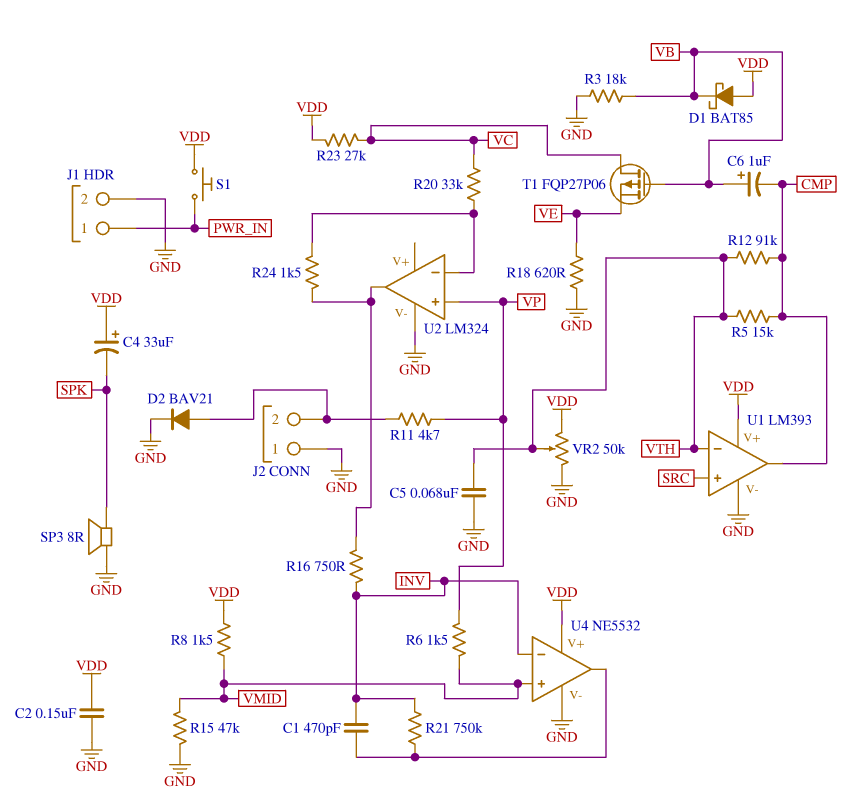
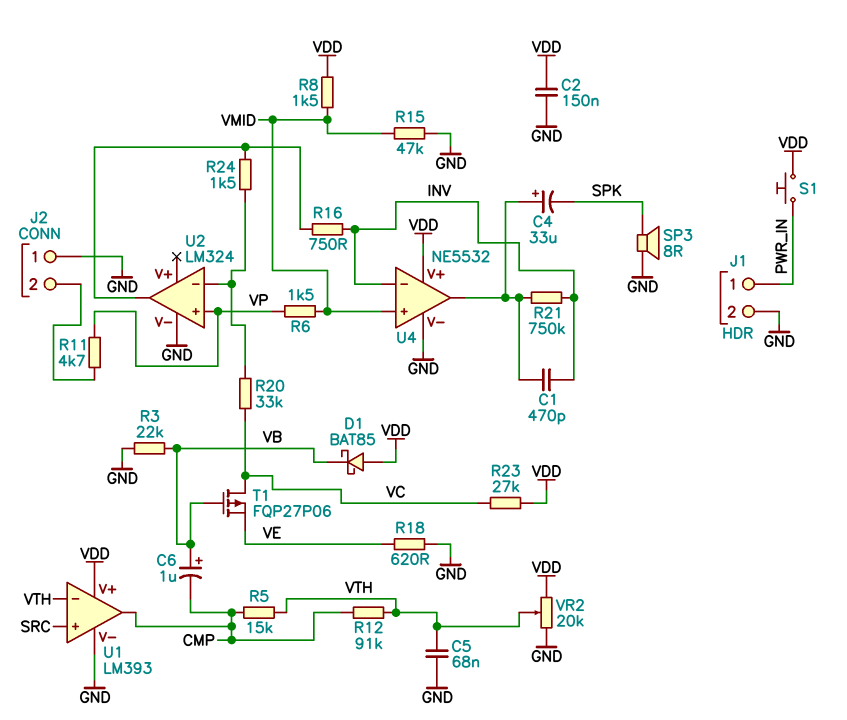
C4: 33uF (plus VDD, minus SPK) -> 33uF (plus U4/out, minus SPK)
D2: diode BAV21 (A J2/2, K GND) -> none
R3: 18k (GND, VB) -> 22k (GND, VB)
VR2: 50k (GND, VDD, wiper VTH) -> 20k (GND, VDD, wiper VTH)

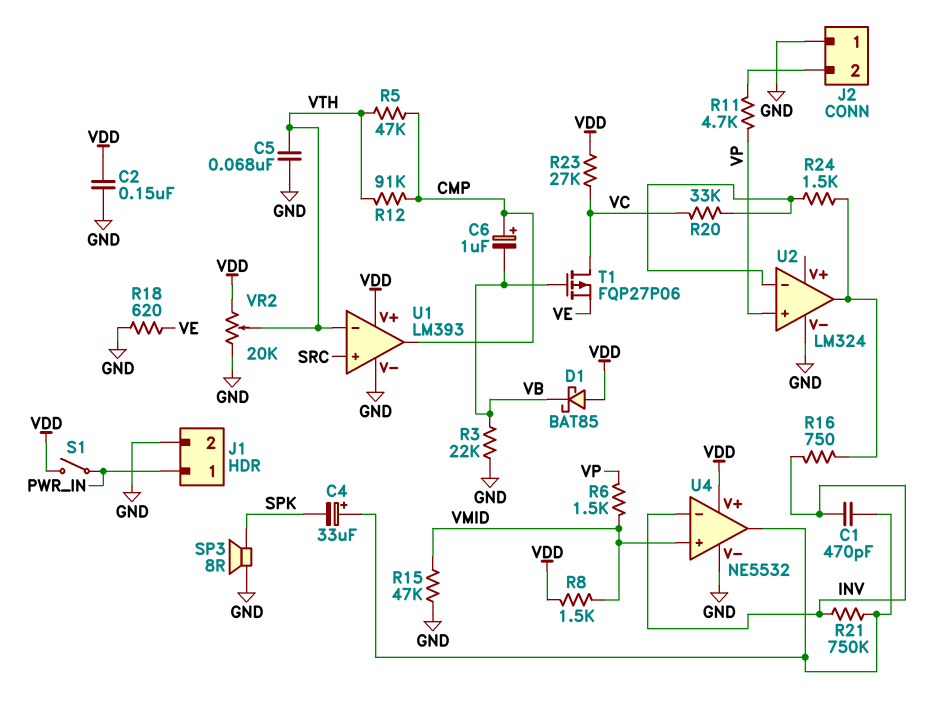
C6: 1uF (plus VB, minus CMP) -> 1uF (plus CMP, minus VB)
R5: 15k (CMP, VTH) -> 47k (CMP, VTH)
S1: button (PWR_IN, VDD) -> switch (PWR_IN, VDD)

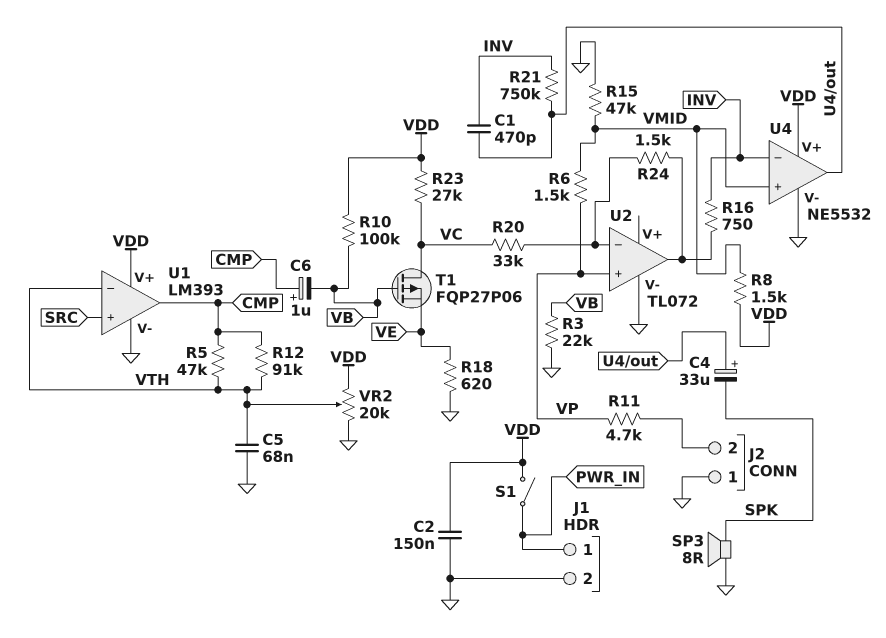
D1: schottky BAT85 (A VDD, K VB) -> none
R10: none -> 100k (VB, VDD)
U2: LM324 -> TL072

